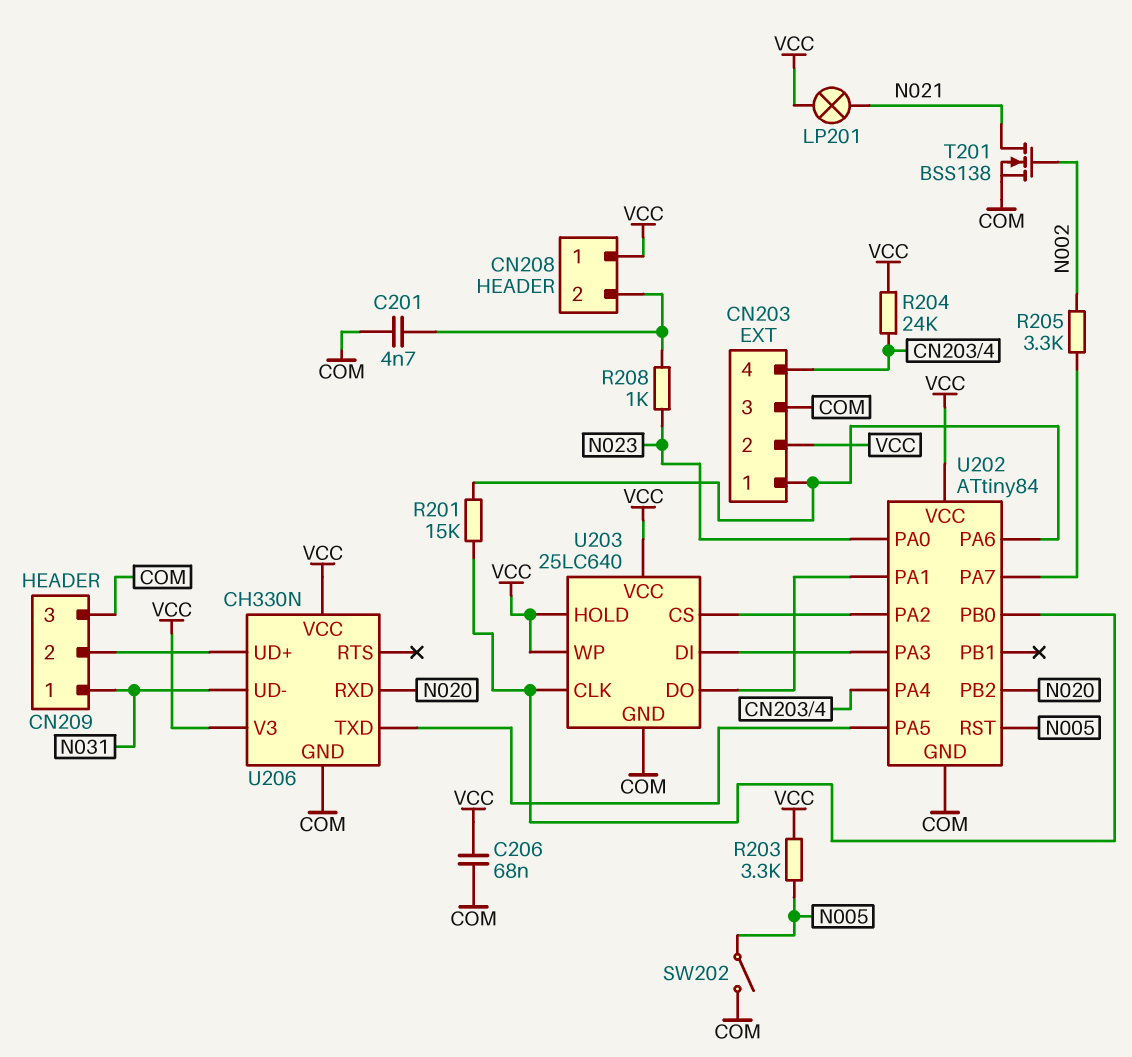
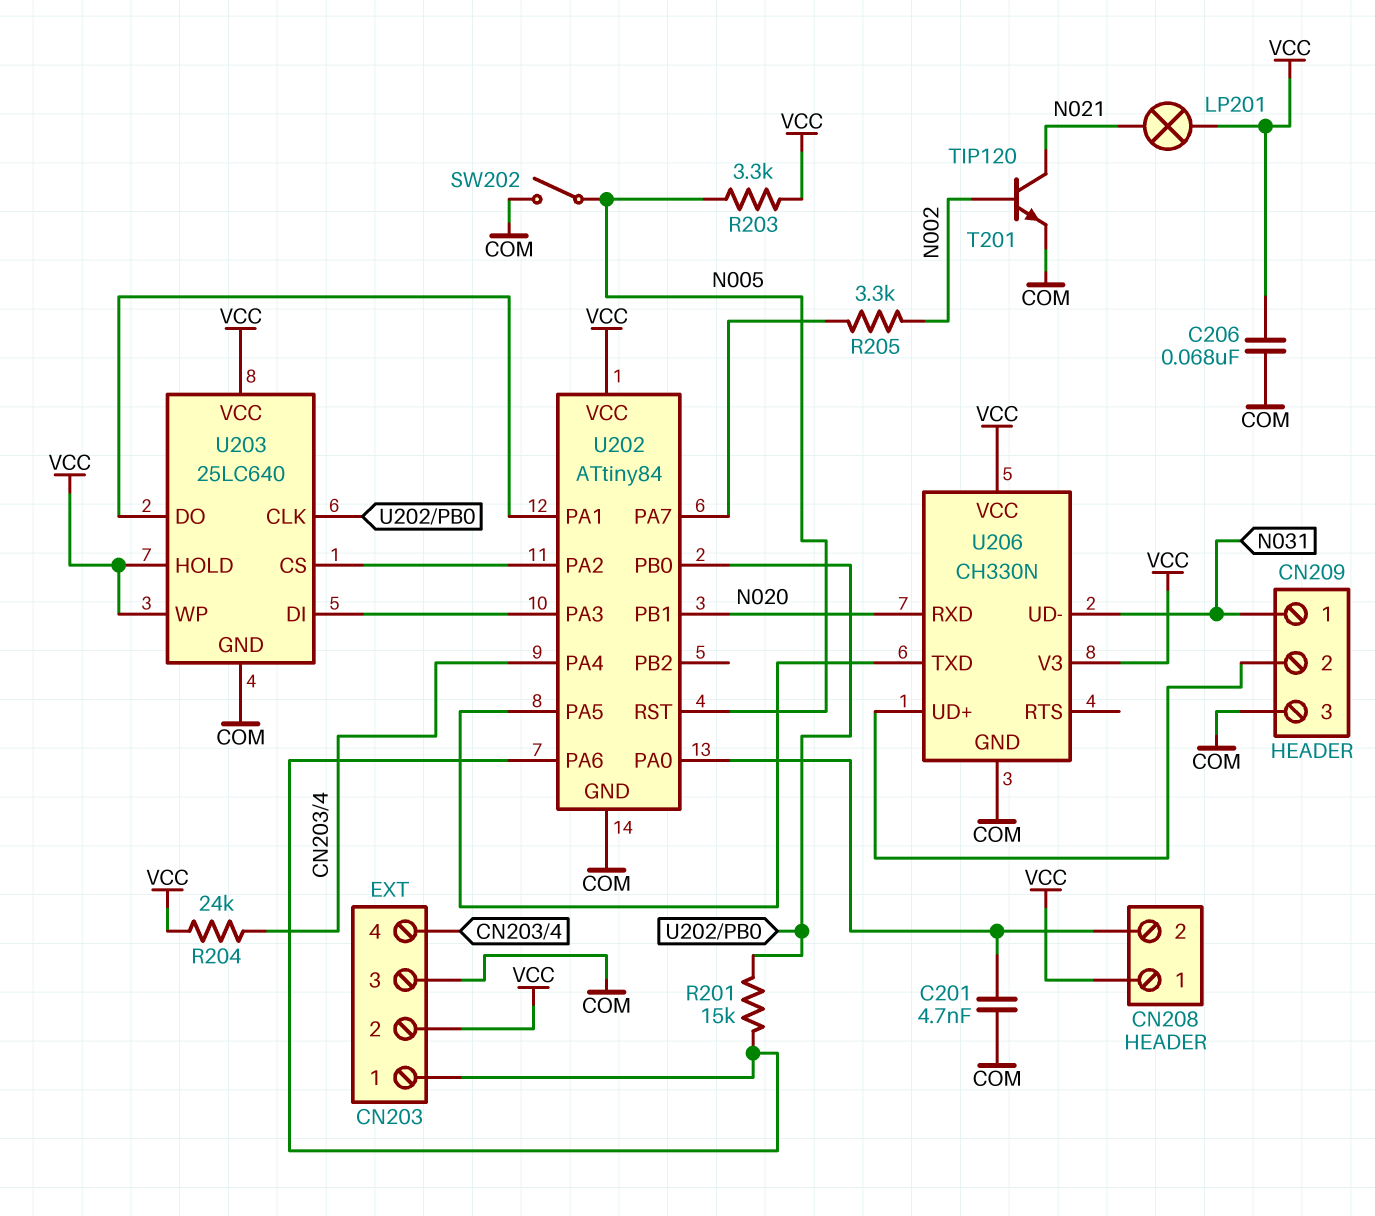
R208: 1k (CN208/2, N023) -> none
T201: NMOS BSS138 (G N002, D N021, S COM) -> NPN TIP120 (B N002, C N021, E COM)
U202 pin PA0: N023 -> CN208/2
U202 pin PB1: none -> N020
U202 pin PB2: N020 -> none

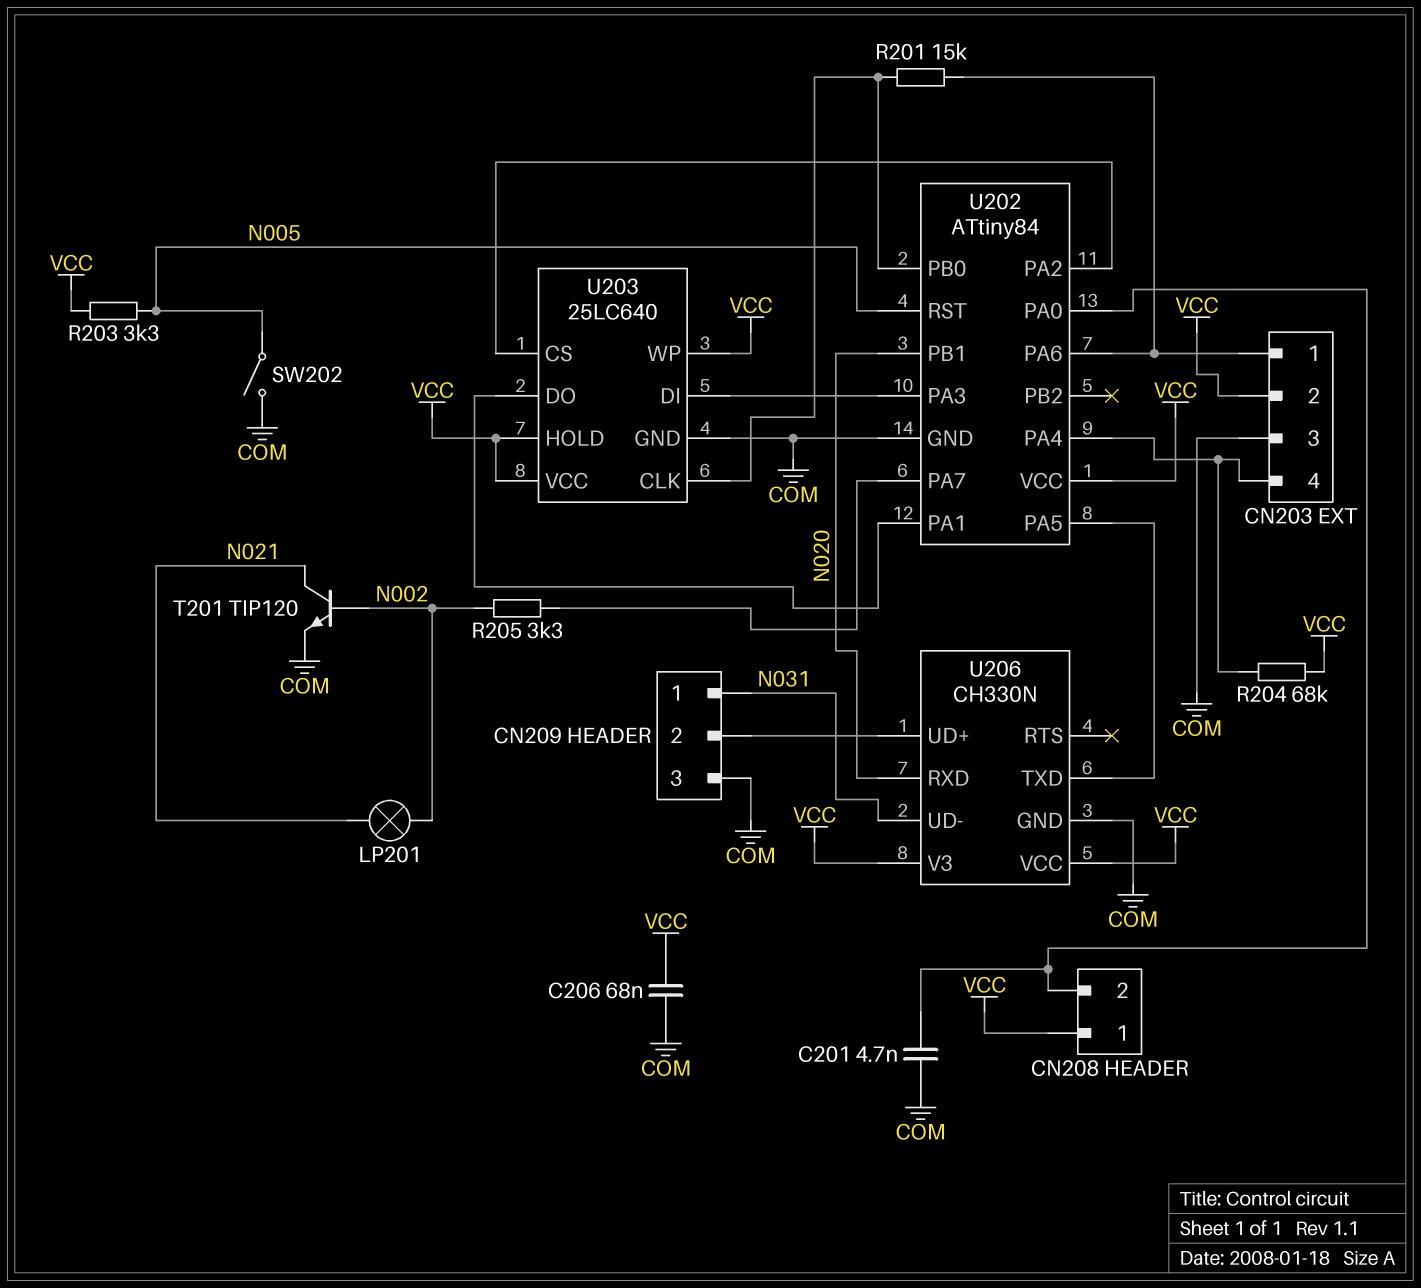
LP201: lamp (N021, VCC) -> lamp (N002, N021)
R204: 24k (CN203/4, VCC) -> 68k (CN203/4, VCC)

